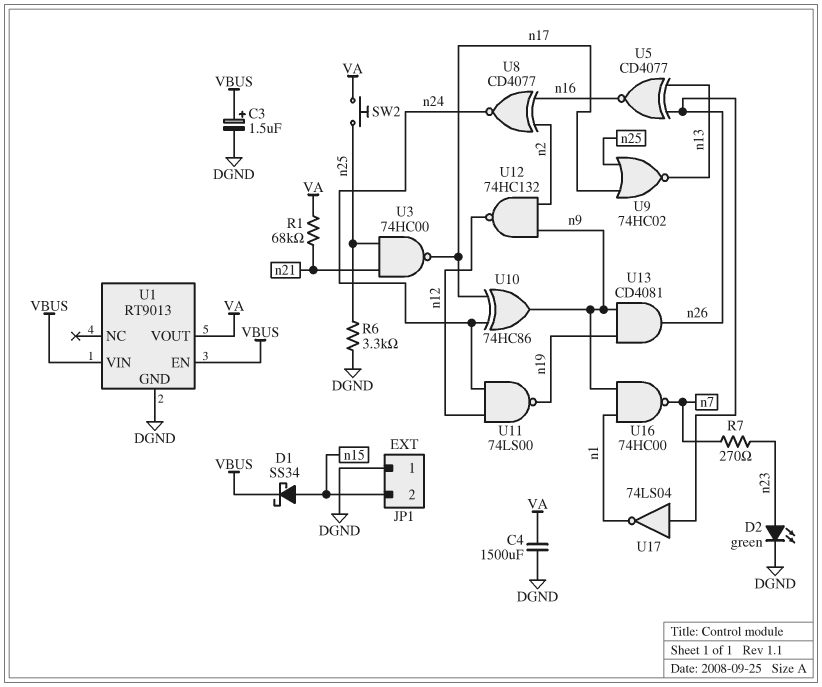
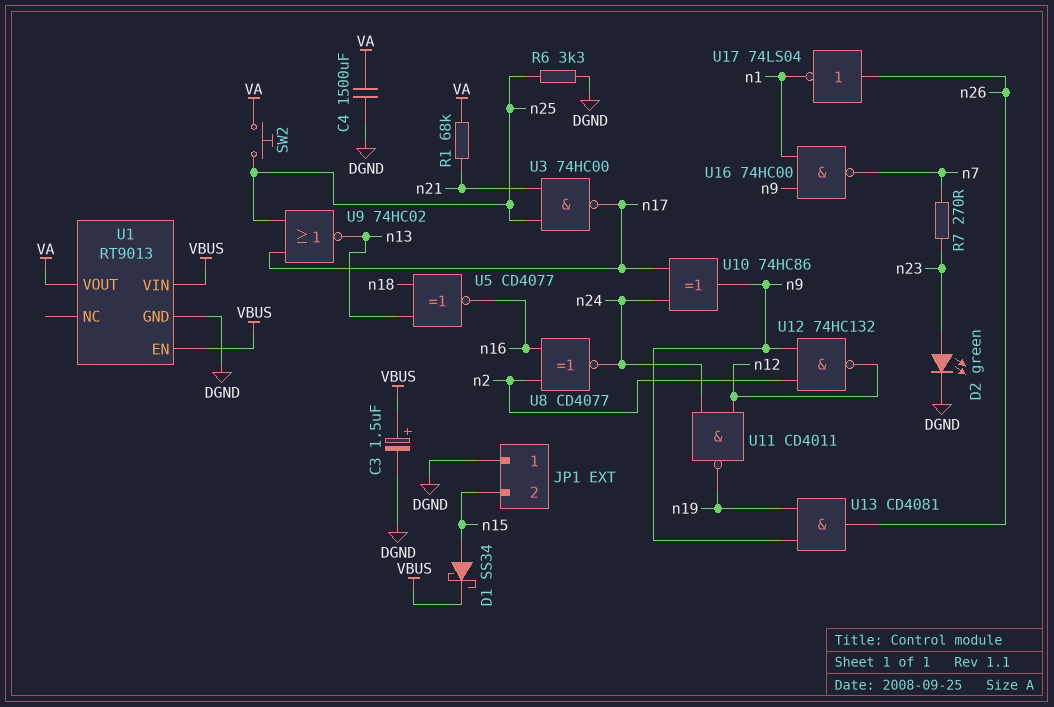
U5: XNOR CD4077 (in n13, in n26, out n16) -> XNOR CD4077 (in n13, in n18, out n16)
U11: NAND 74LS00 (in n12, in n24, out n19) -> NAND CD4011 (in n12, in n24, out n19)

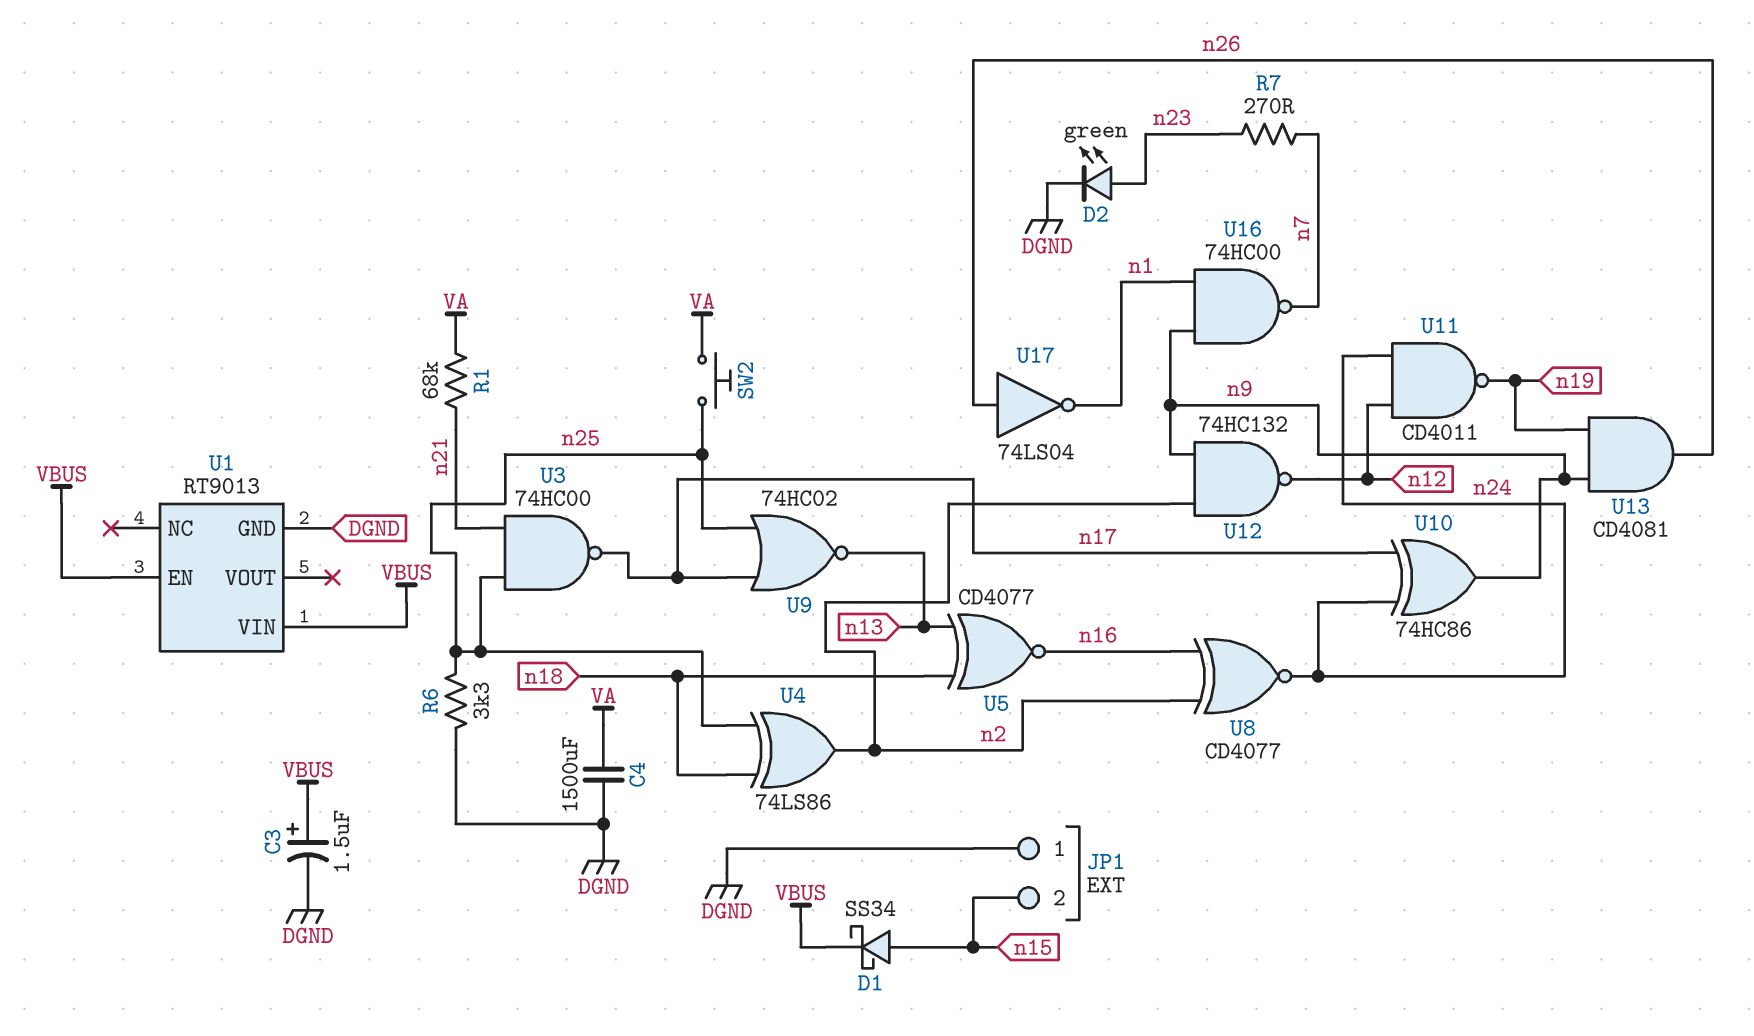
U1 pin VOUT: VA -> none
U4: none -> XOR 74LS86 (in n18, in n25, out n2)

